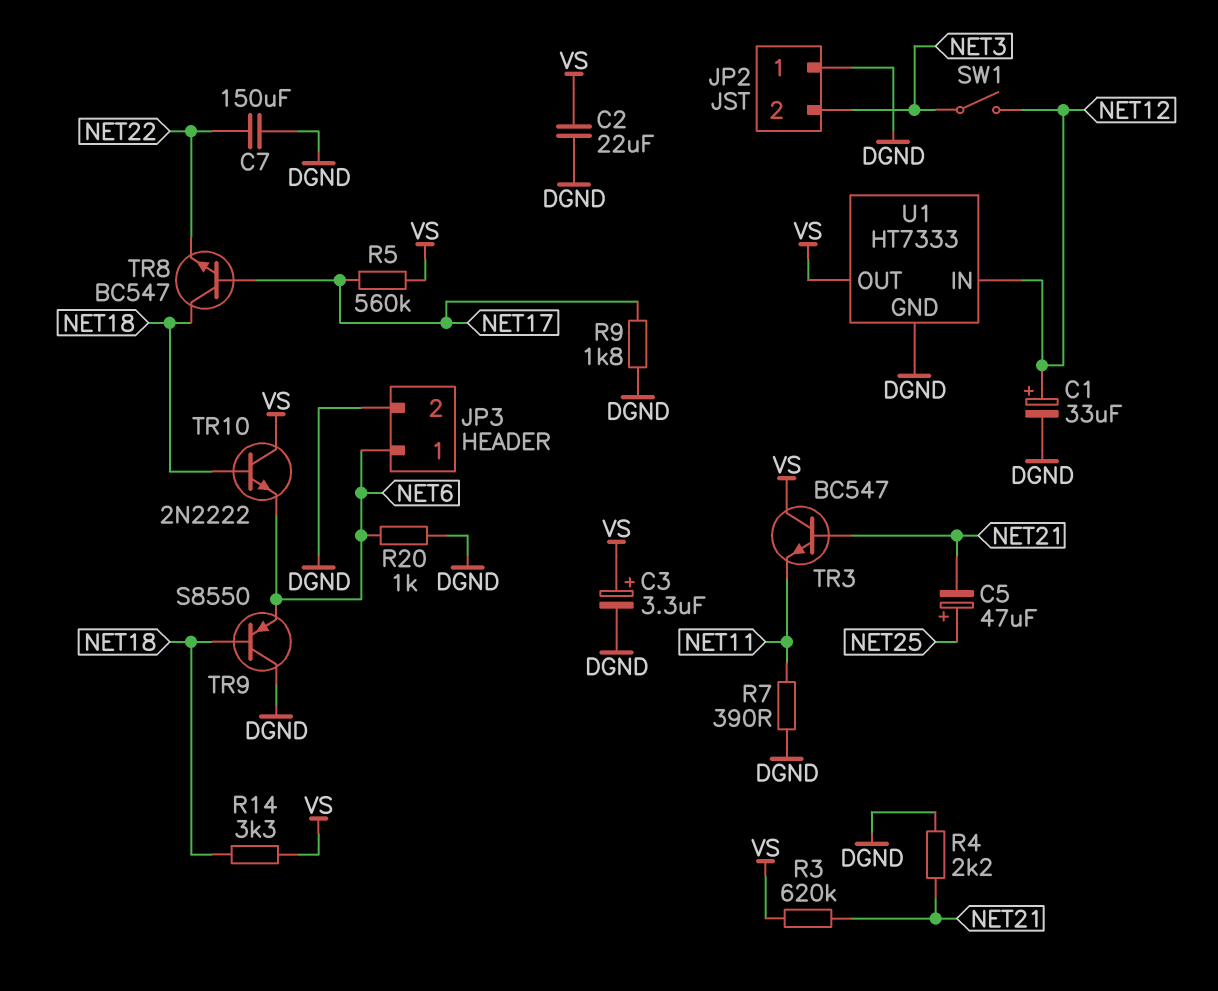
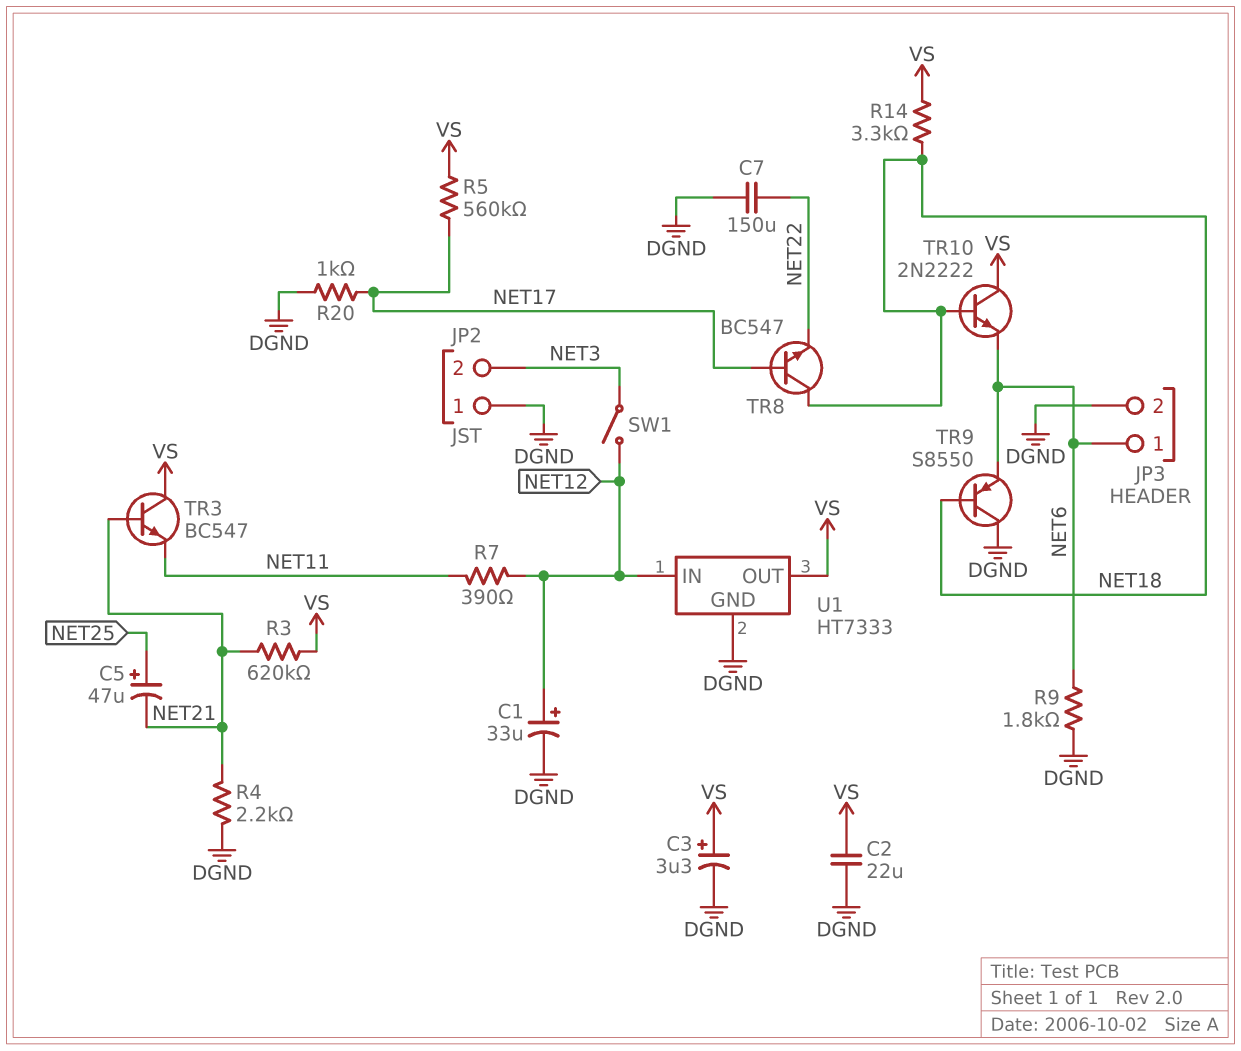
R7: 390 (DGND, NET11) -> 390 (NET11, NET12)
R9: 1.8k (DGND, NET17) -> 1.8k (DGND, NET6)
R20: 1k (DGND, NET6) -> 1k (DGND, NET17)

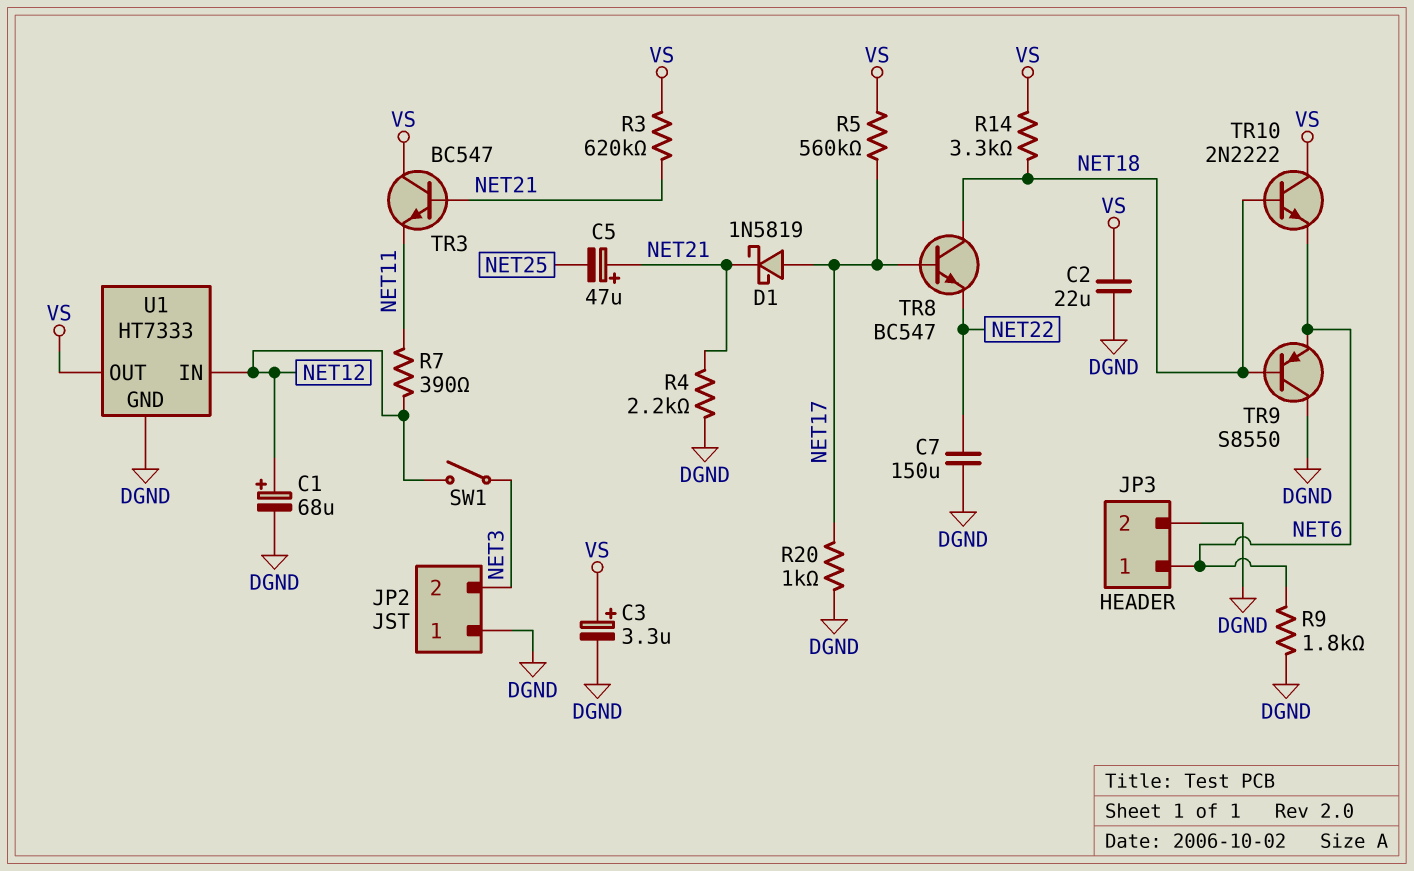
C1: 33uF (plus NET12, minus DGND) -> 68uF (plus NET12, minus DGND)
C5: 47uF (plus NET25, minus NET21) -> 47uF (plus NET21, minus NET25)
D1: none -> schottky 1N5819 (A NET17, K NET21)

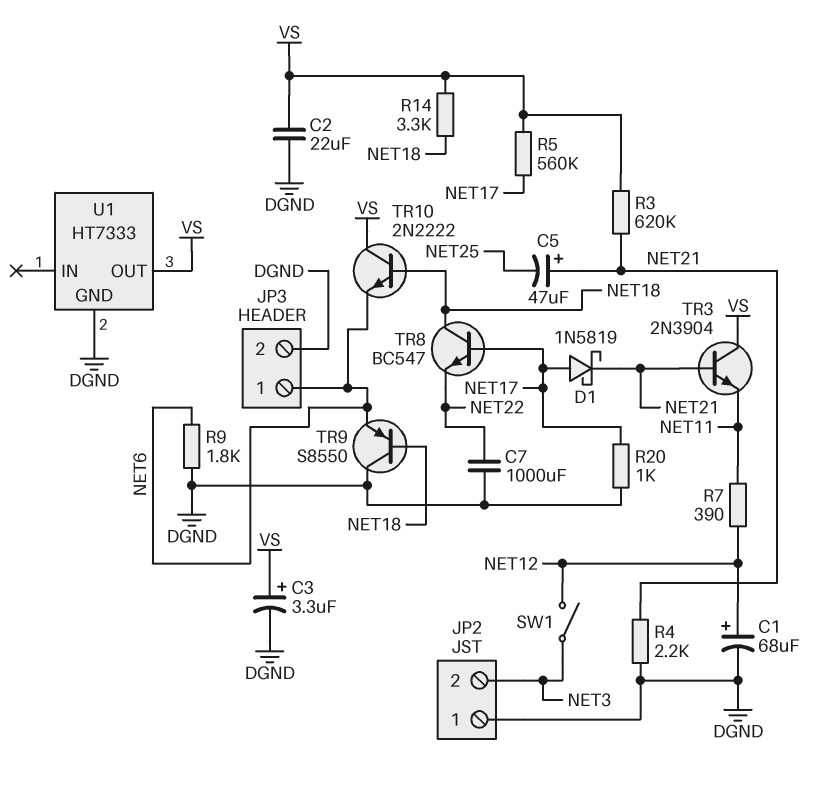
C7: 150uF (DGND, NET22) -> 1000uF (DGND, NET22)
TR3: NPN BC547 (B NET21, C VS, E NET11) -> NPN 2N3904 (B NET21, C VS, E NET11)
U1 pin IN: NET12 -> none

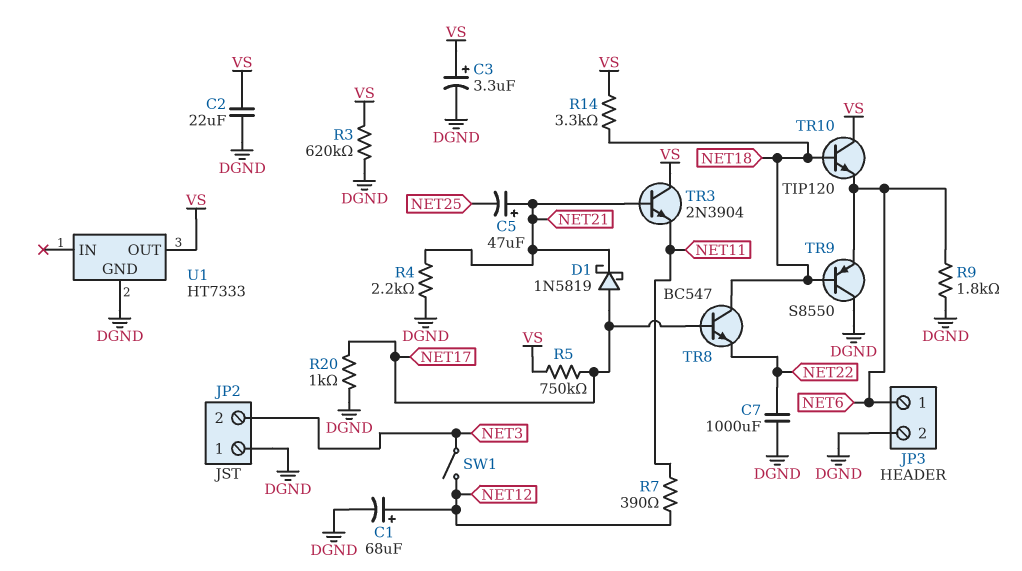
R3: 620k (NET21, VS) -> 620k (DGND, VS)
R5: 560k (NET17, VS) -> 750k (NET17, VS)
TR10: NPN 2N2222 (B NET18, C VS, E NET6) -> NPN TIP120 (B NET18, C VS, E NET6)

